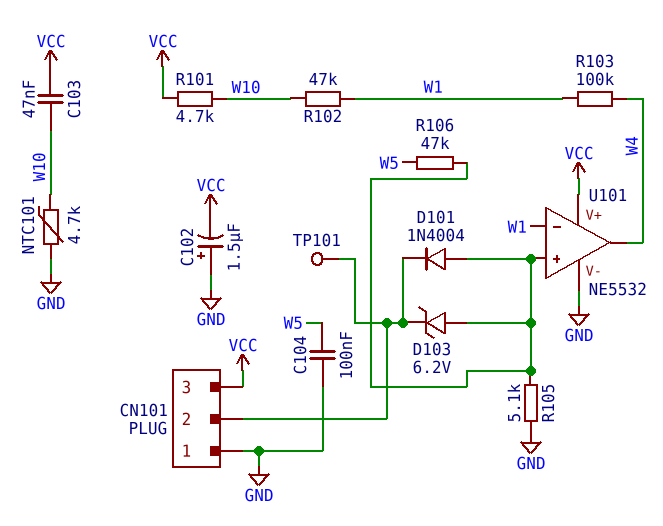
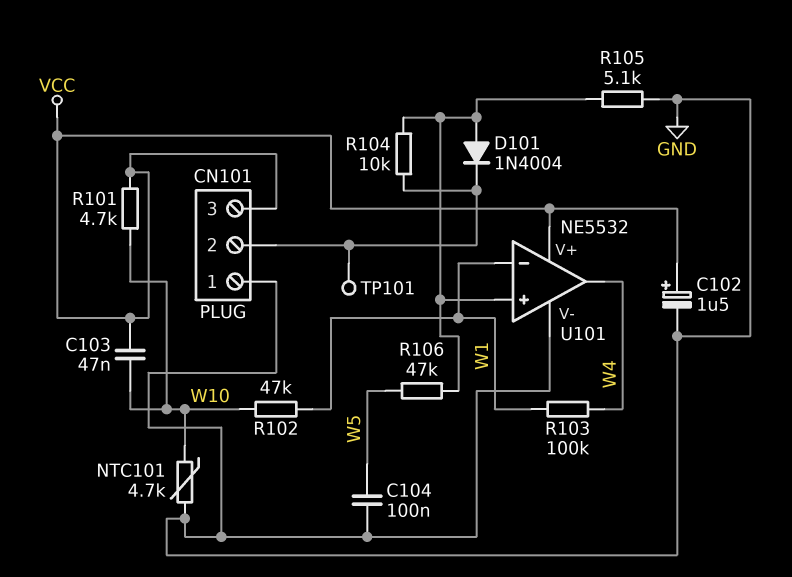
C102: 1.5uF (plus GND, minus VCC) -> 1.5uF (plus VCC, minus GND)
D103: zener 6.2V (A U101/in+, K CN101/2) -> none
R104: none -> 10k (CN101/2, U101/in+)

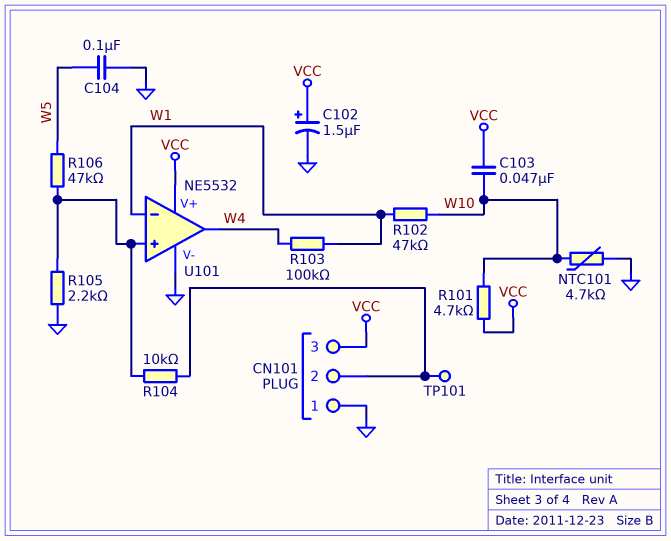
D101: diode 1N4004 (A U101/in+, K CN101/2) -> none
R105: 5.1k (GND, U101/in+) -> 2.2k (GND, U101/in+)

